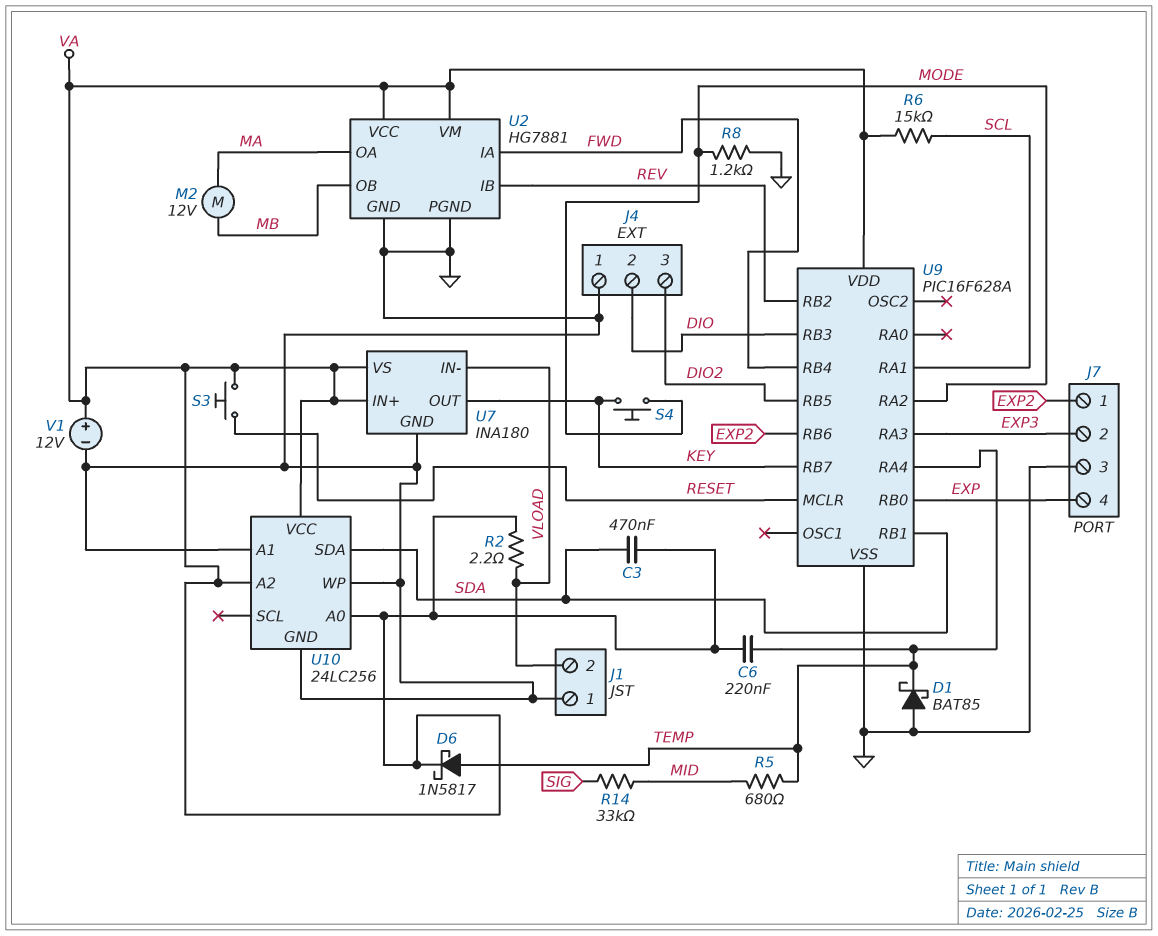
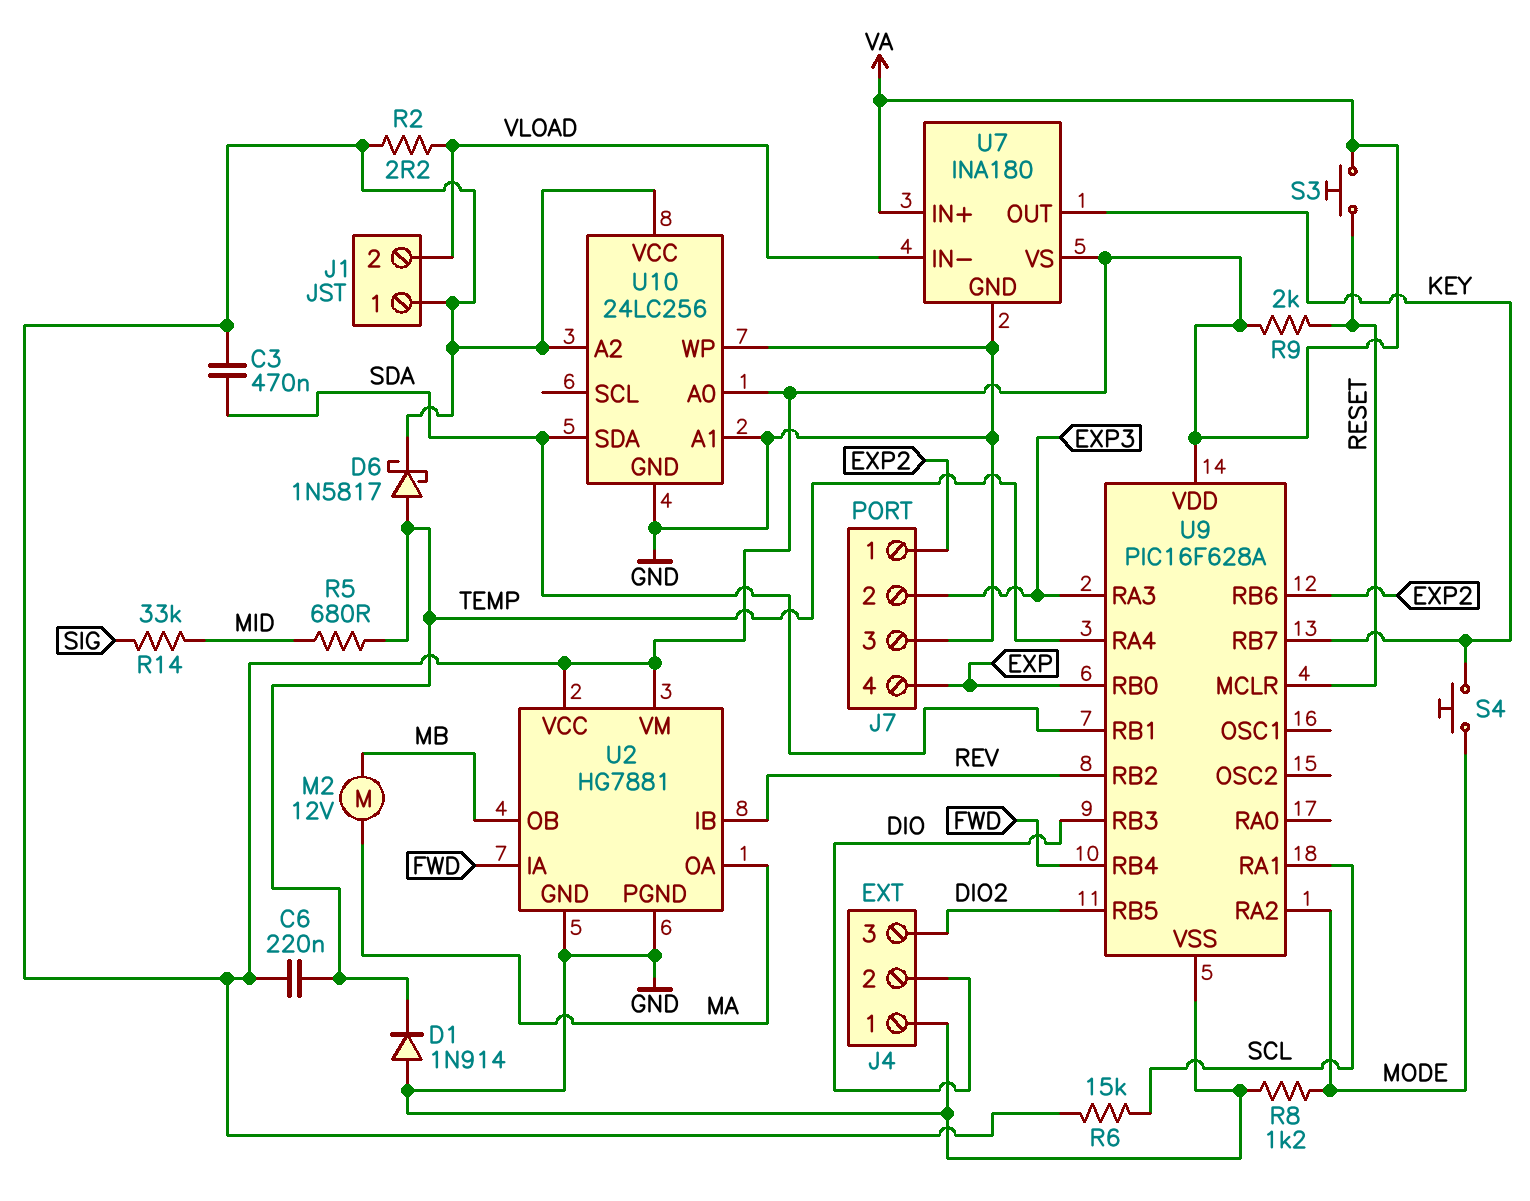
D1: schottky BAT85 (A GND, K TEMP) -> diode 1N914 (A GND, K TEMP)
J1 pin 1: GND -> VA
R9: none -> 2k (RESET, VA)
V1: 12V (plus VA, minus GND) -> none

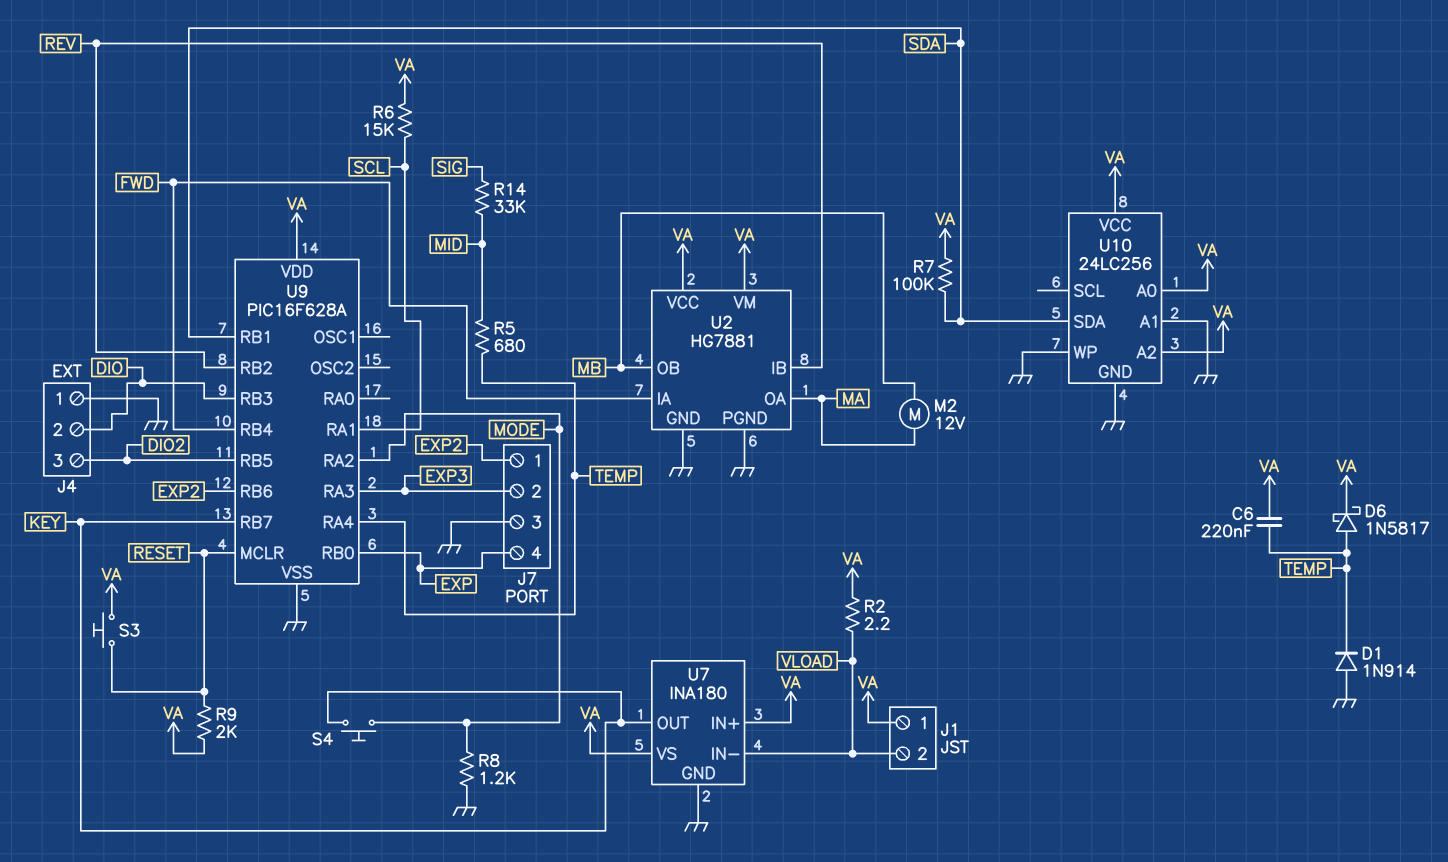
C3: 470nF (SDA, VA) -> none
R7: none -> 100k (SDA, VA)

